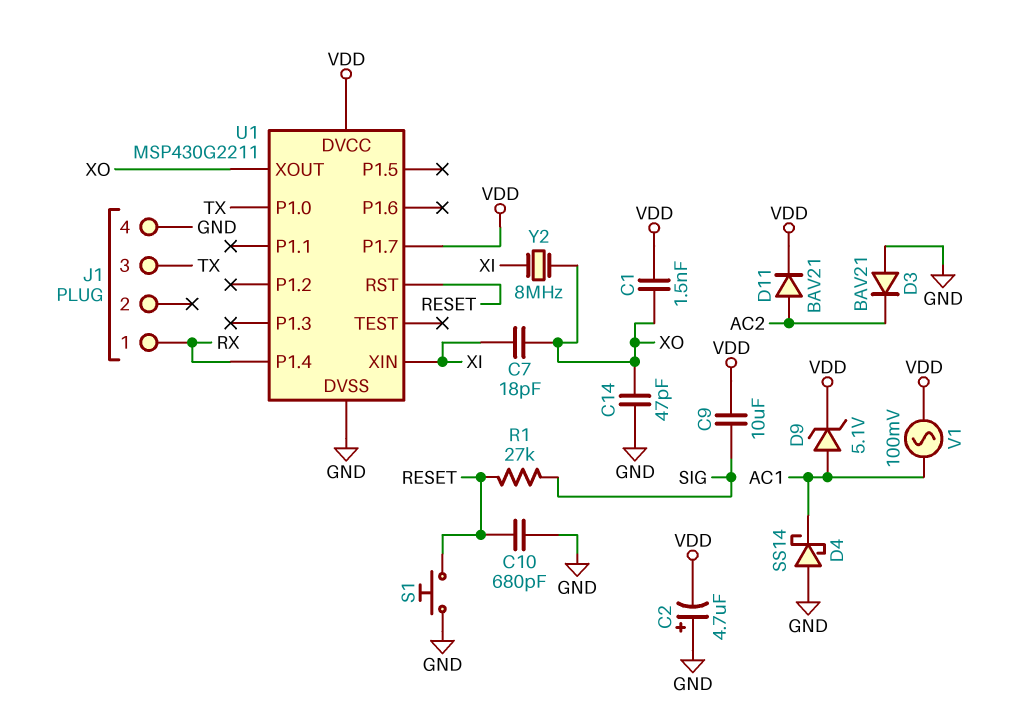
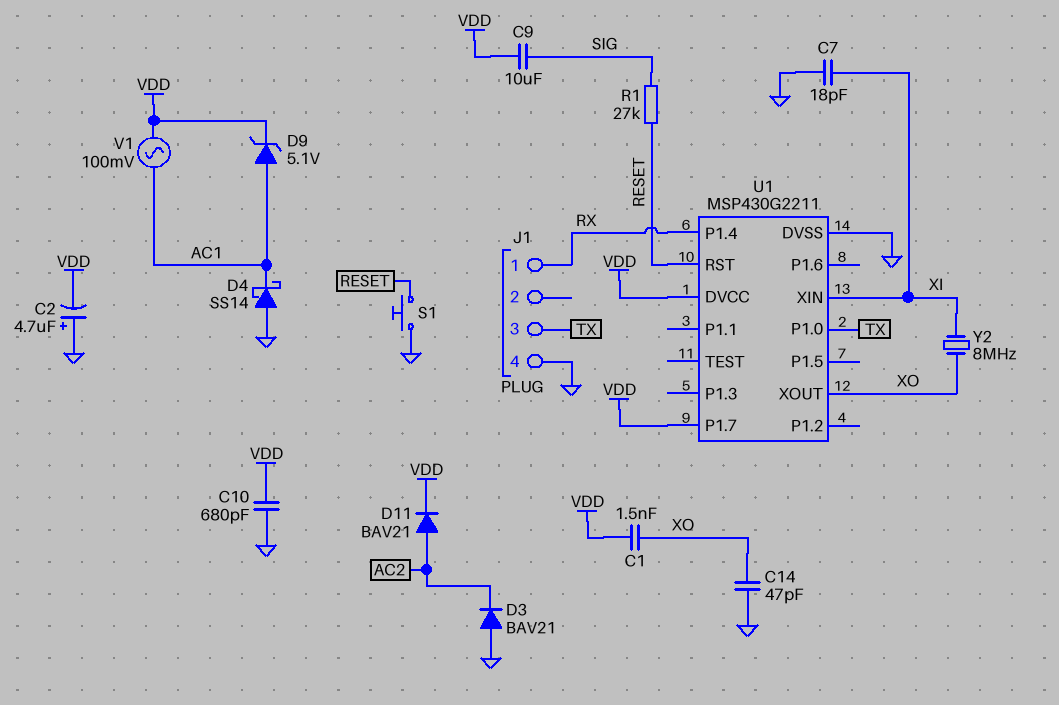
C7: 18pF (XI, XO) -> 18pF (GND, XI)
C10: 680pF (GND, RESET) -> 680pF (GND, VDD)

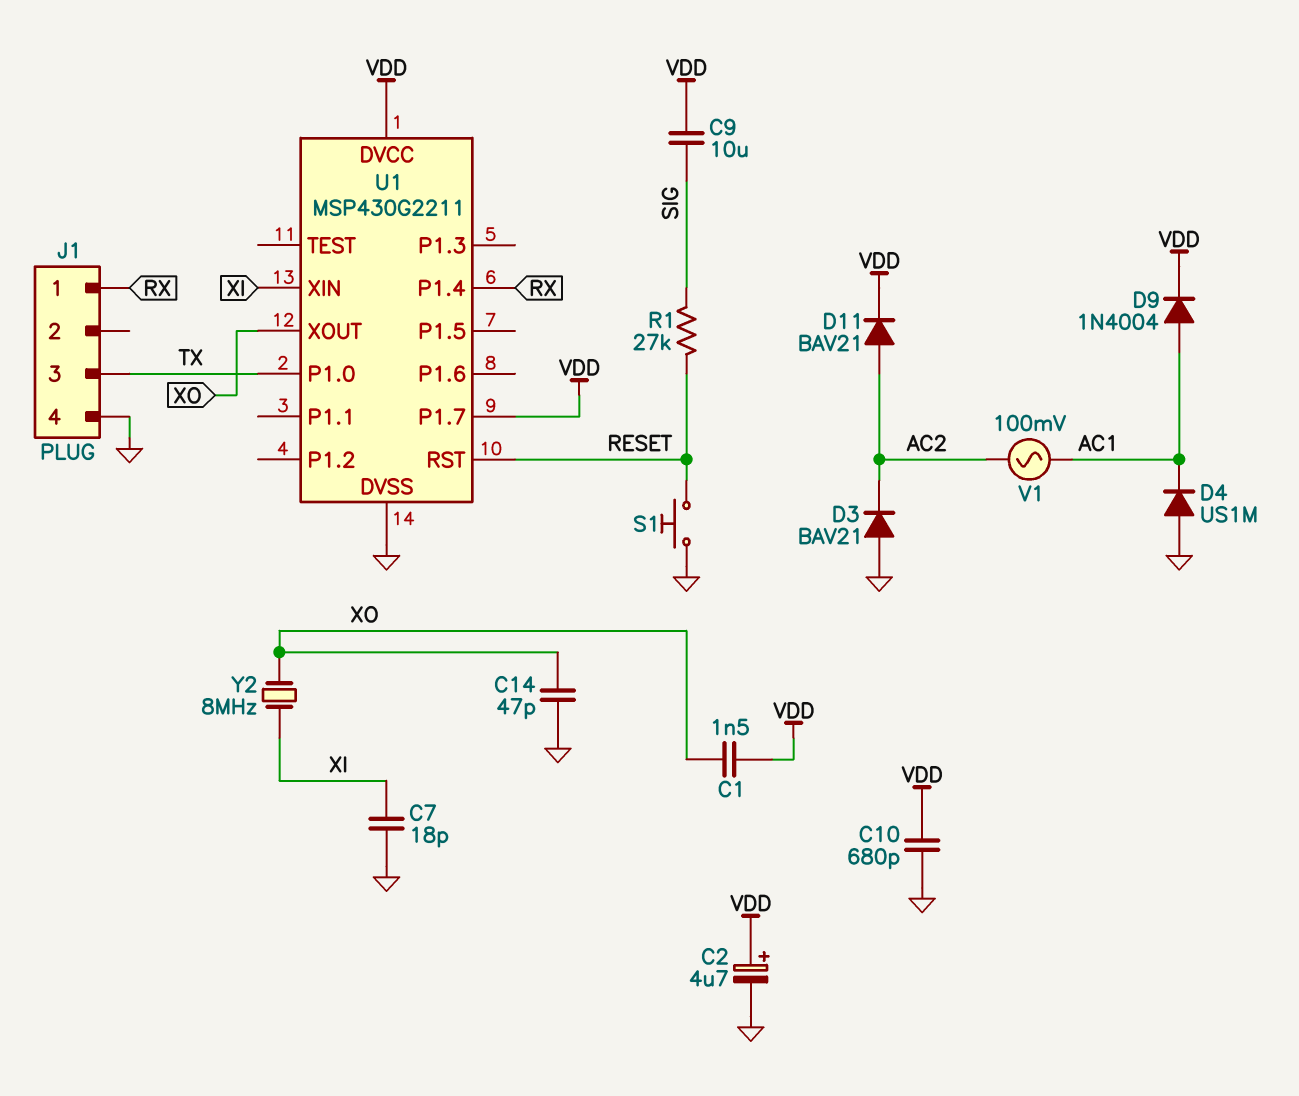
C2: 4.7uF (plus GND, minus VDD) -> 4.7uF (plus VDD, minus GND)
D4: schottky SS14 (A GND, K AC1) -> diode US1M (A GND, K AC1)
D9: zener 5.1V (A AC1, K VDD) -> diode 1N4004 (A AC1, K VDD)
V1: AC 100mV (AC1, VDD) -> AC 100mV (AC1, AC2)

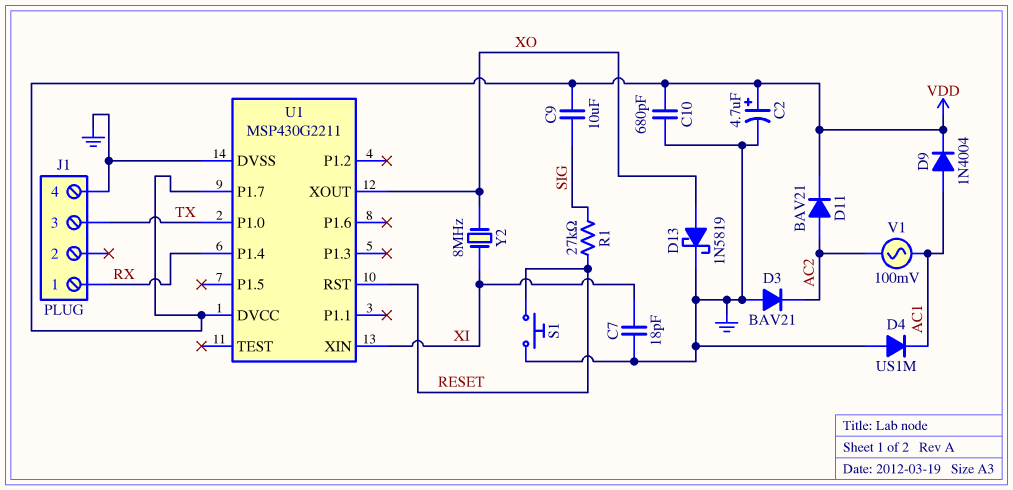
C1: 1.5nF (VDD, XO) -> none
C14: 47pF (GND, XO) -> none
D13: none -> schottky 1N5819 (A XO, K GND)

